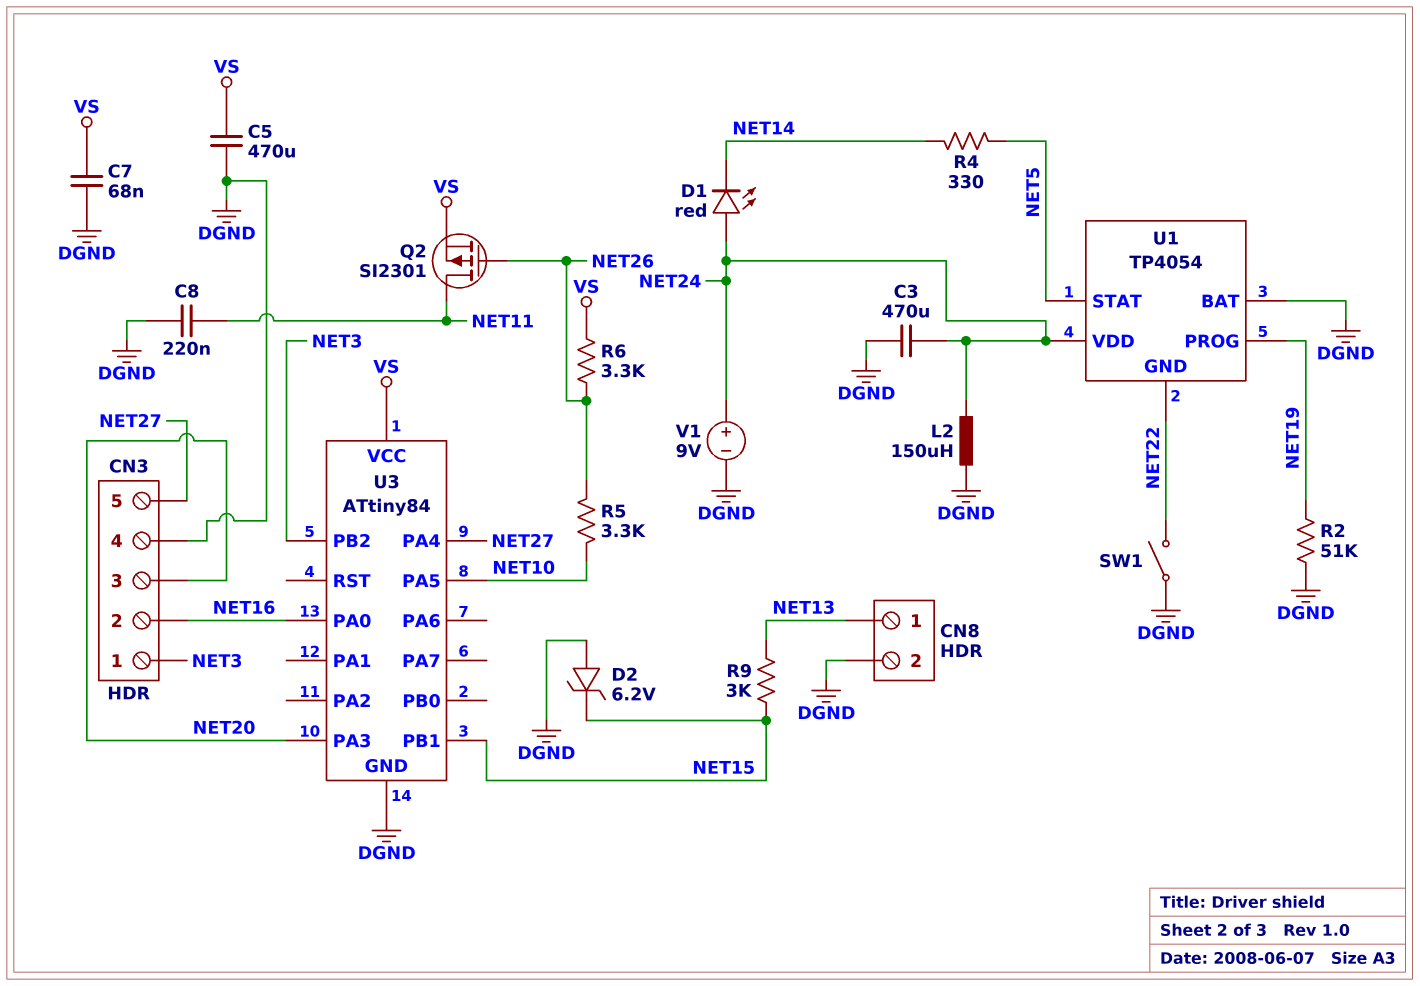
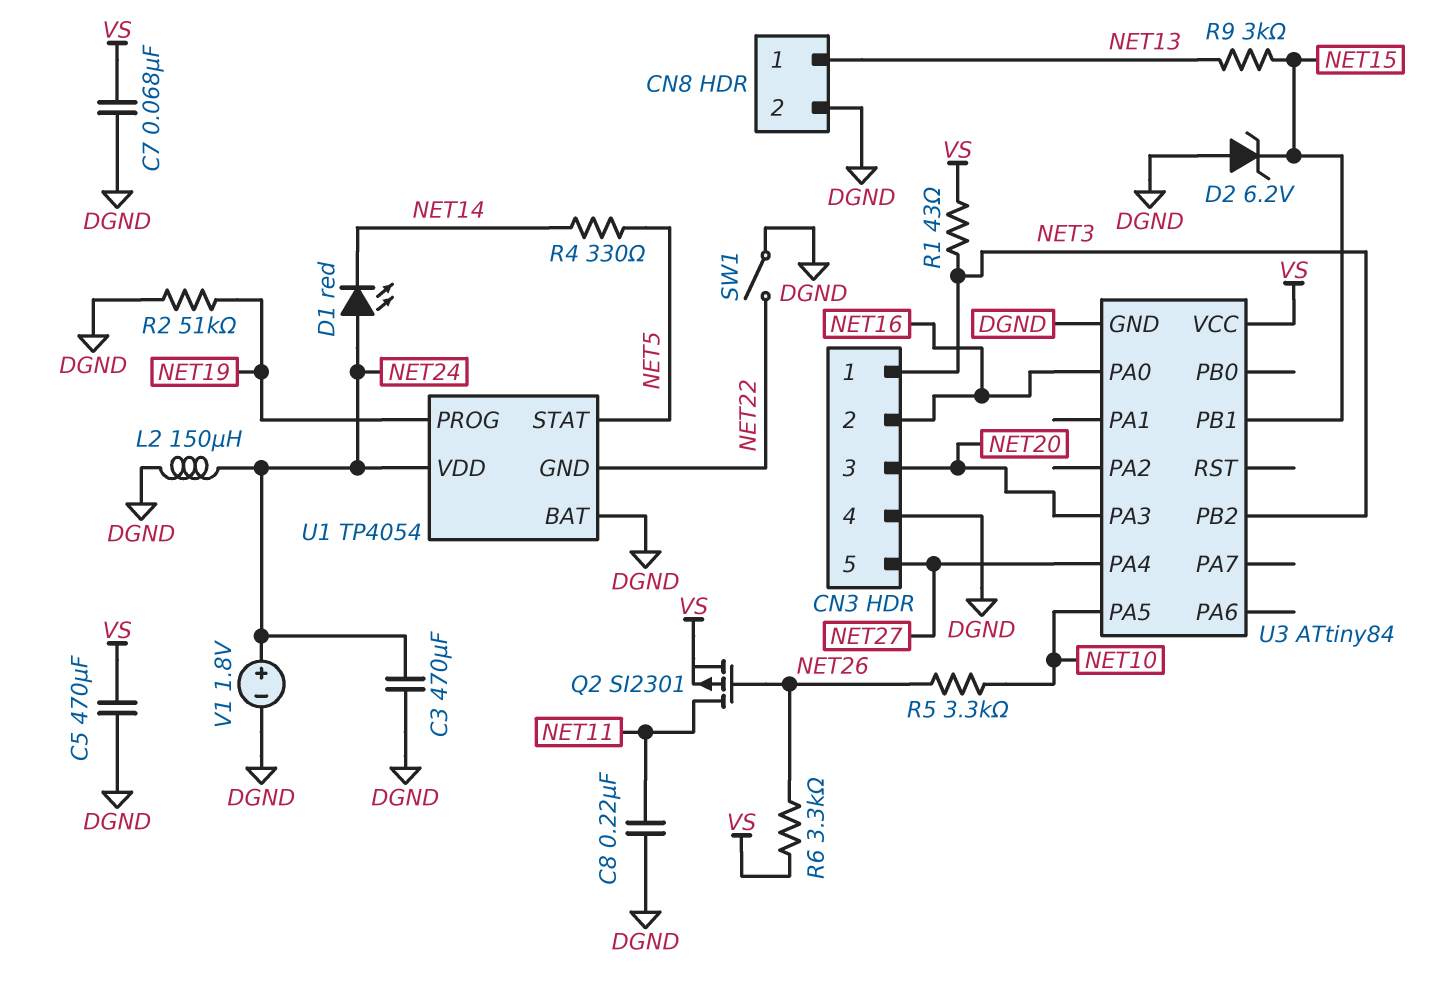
R1: none -> 43 (NET3, VS)
V1: 9V (plus NET24, minus DGND) -> 1.8V (plus NET24, minus DGND)

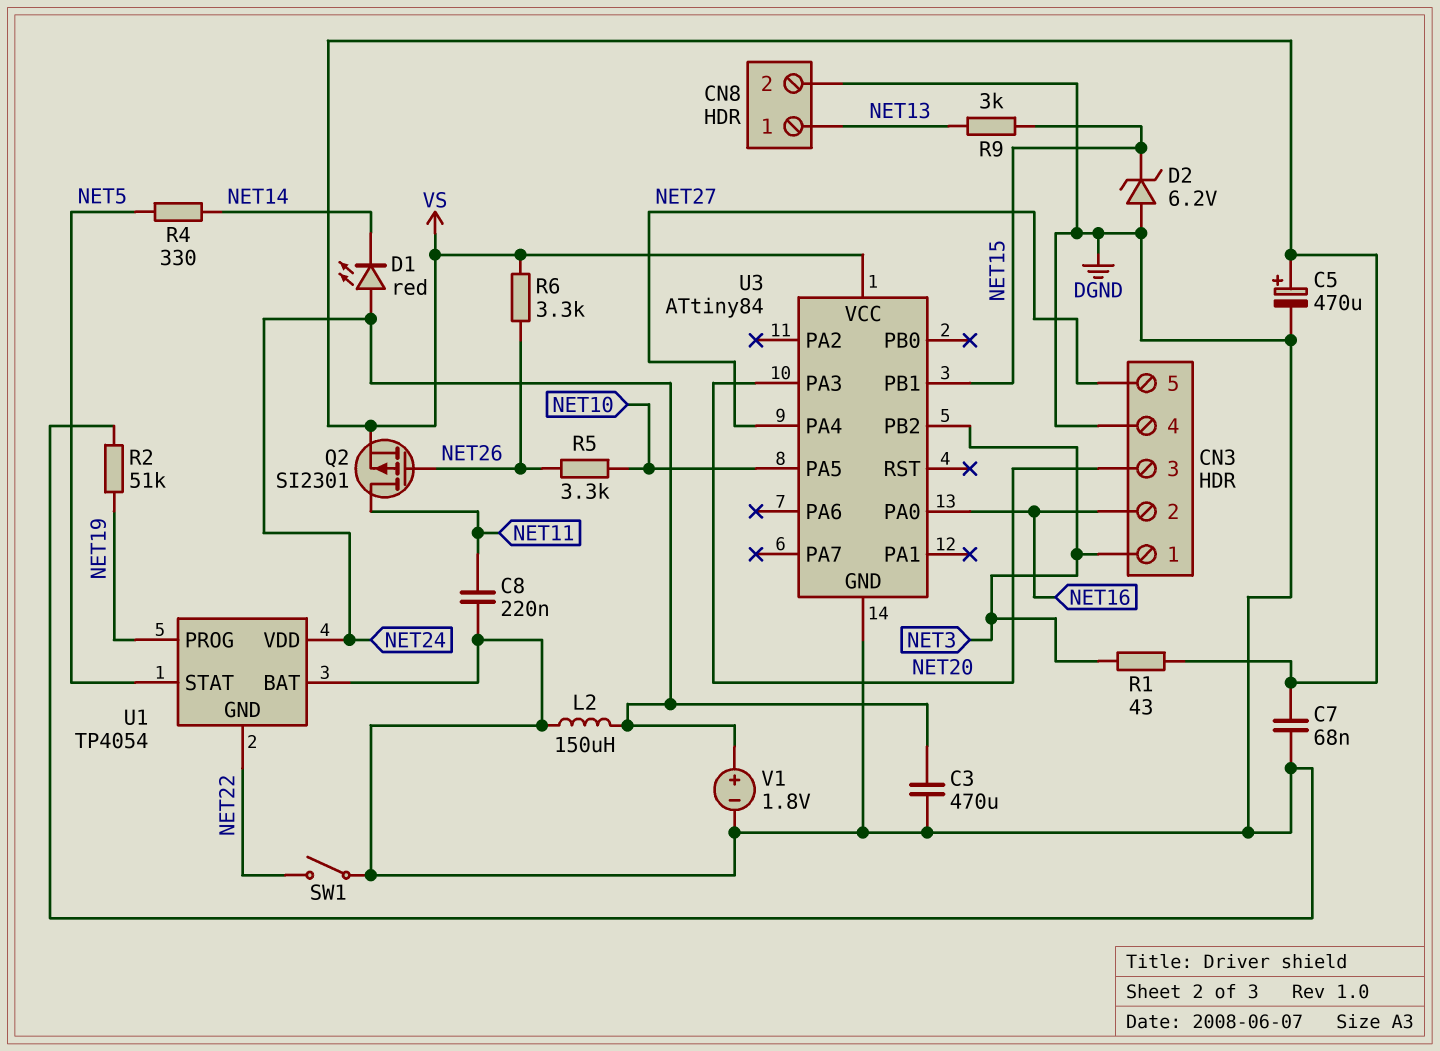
C5: 470uF (DGND, VS) -> 470uF (plus VS, minus DGND)

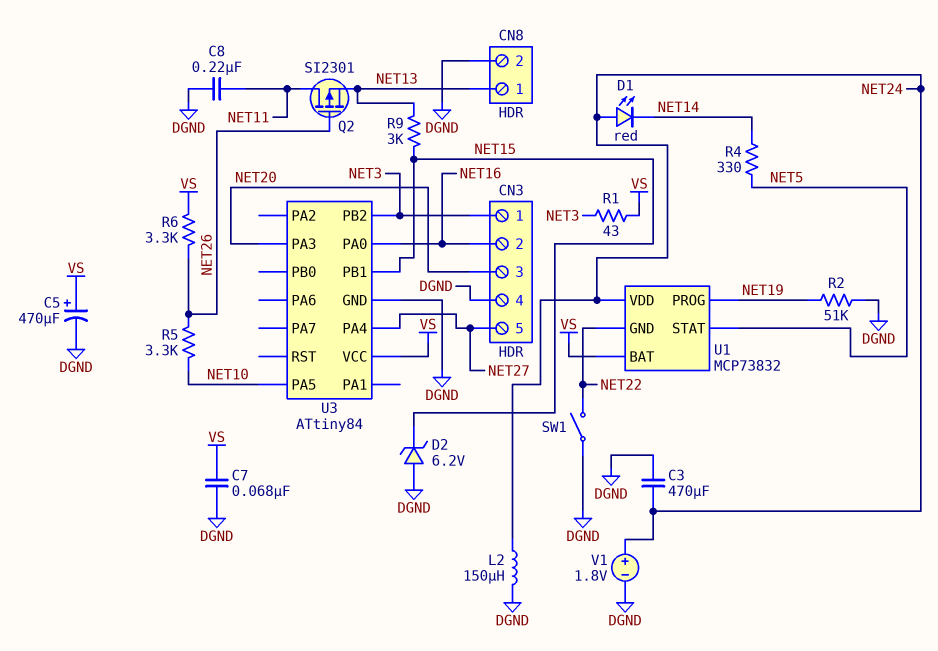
Q2: PMOS SI2301 (G NET26, D NET11, S VS) -> PMOS SI2301 (G NET26, D NET11, S NET13)
U1: TP4054 -> MCP73832
U1 pin BAT: DGND -> VS

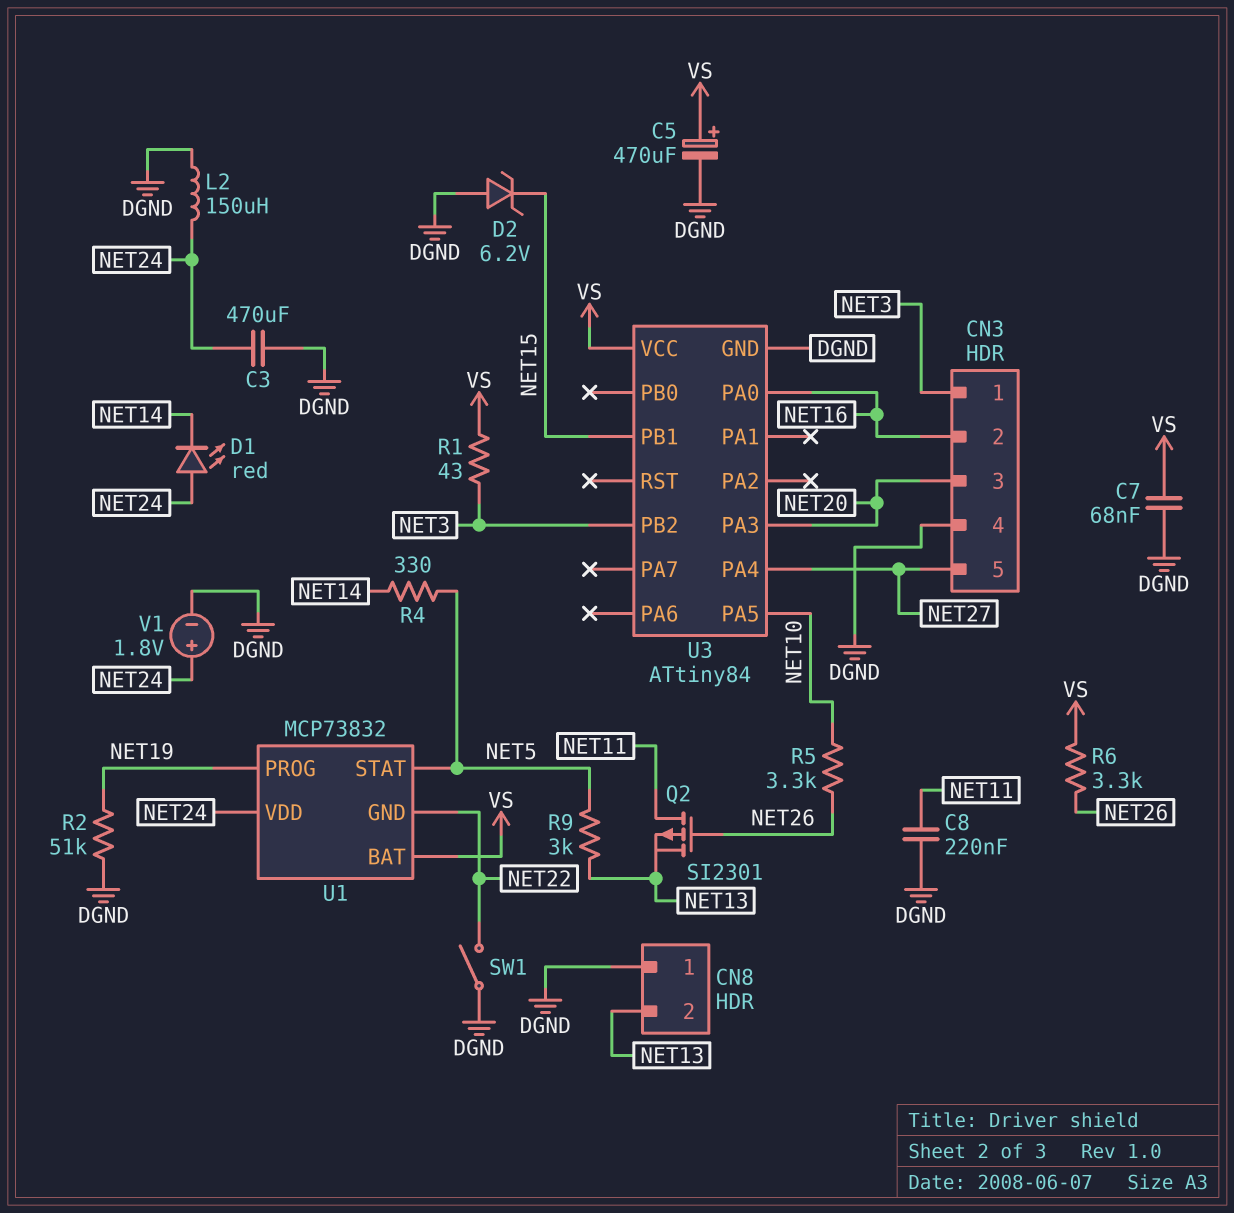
CN8 pin 1: NET13 -> DGND
CN8 pin 2: DGND -> NET13
R9: 3k (NET13, NET15) -> 3k (NET5, NET13)

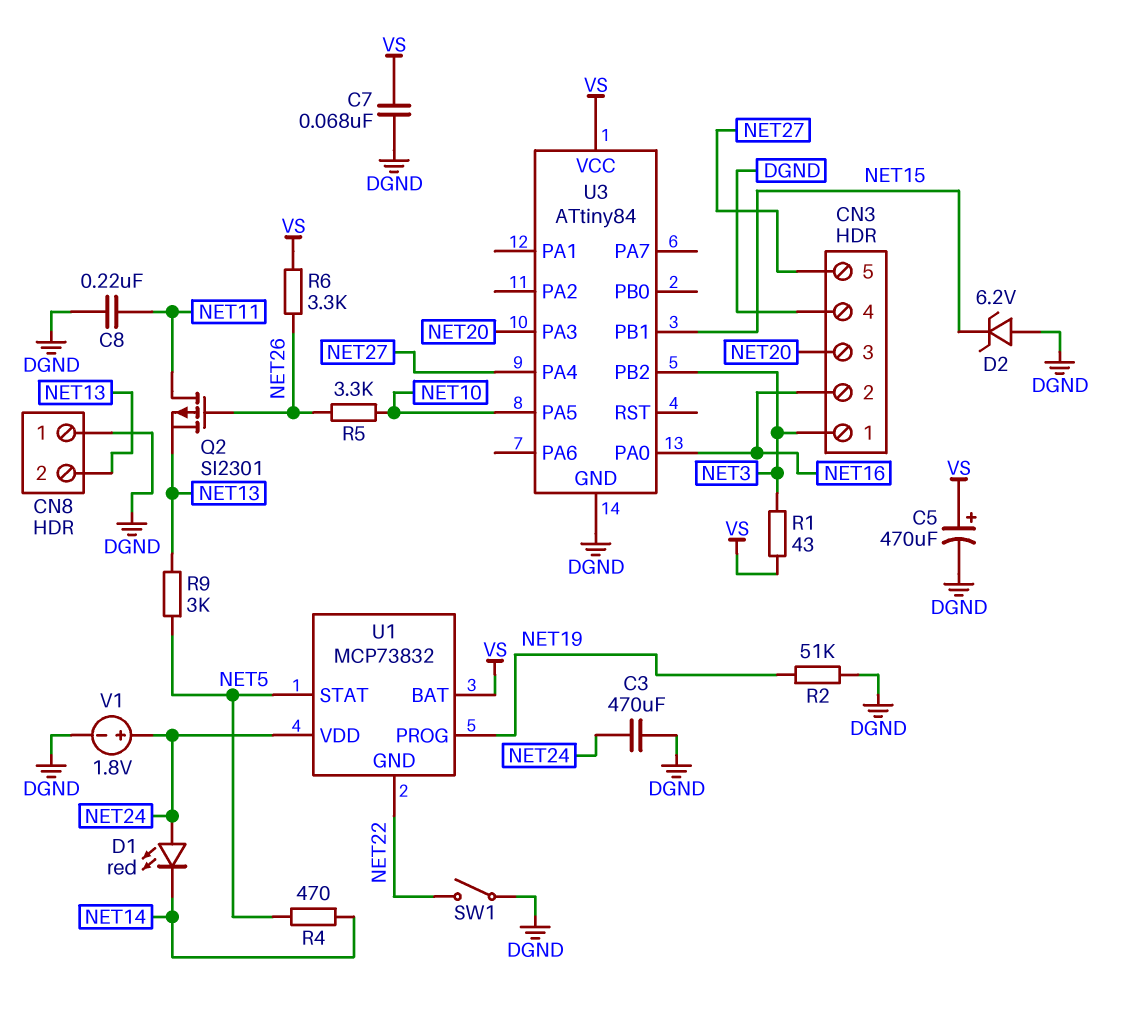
L2: 150uH (DGND, NET24) -> none
R4: 330 (NET5, NET14) -> 470 (NET5, NET14)

